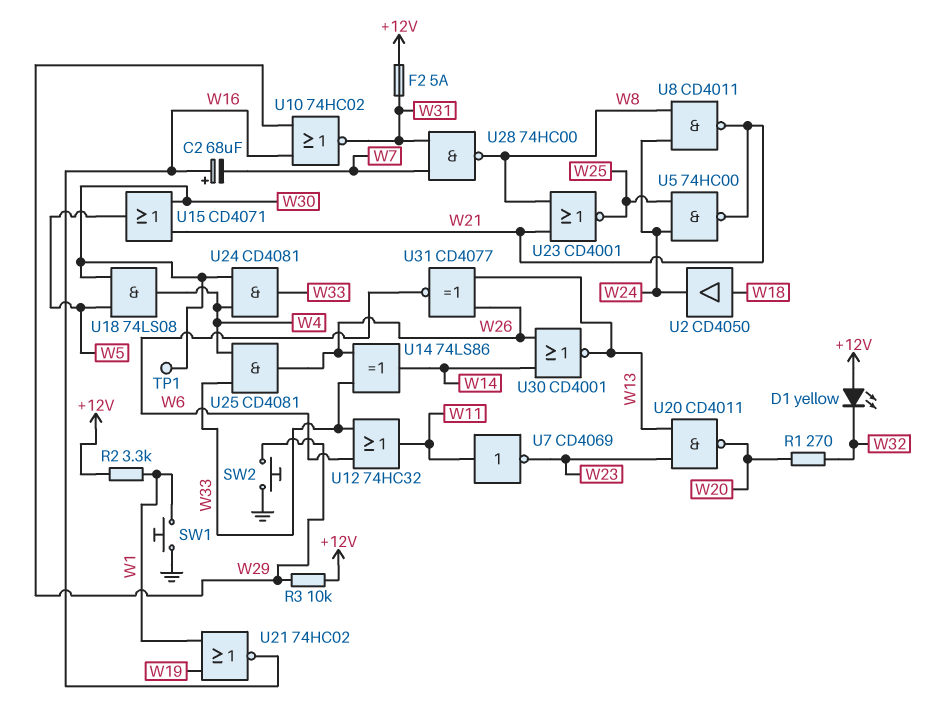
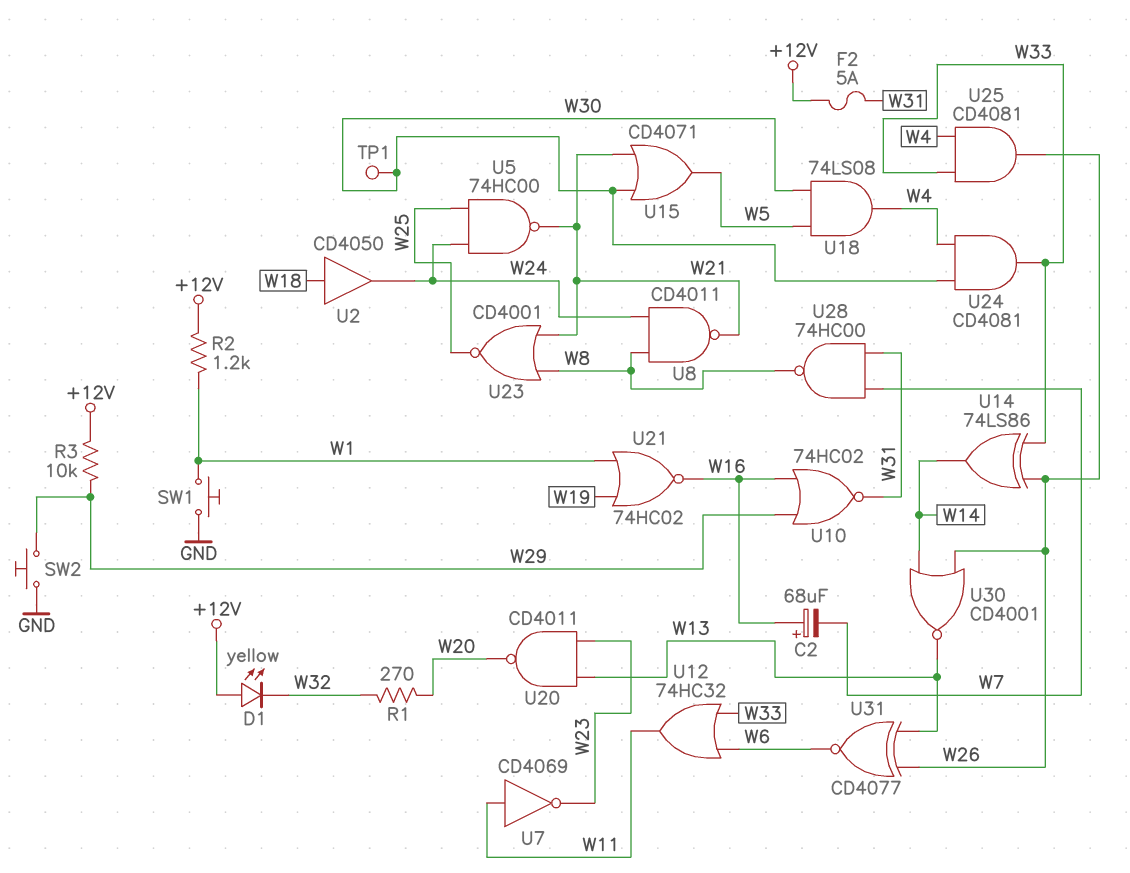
R2: 3.3k (+12V, W1) -> 1.2k (+12V, W1)

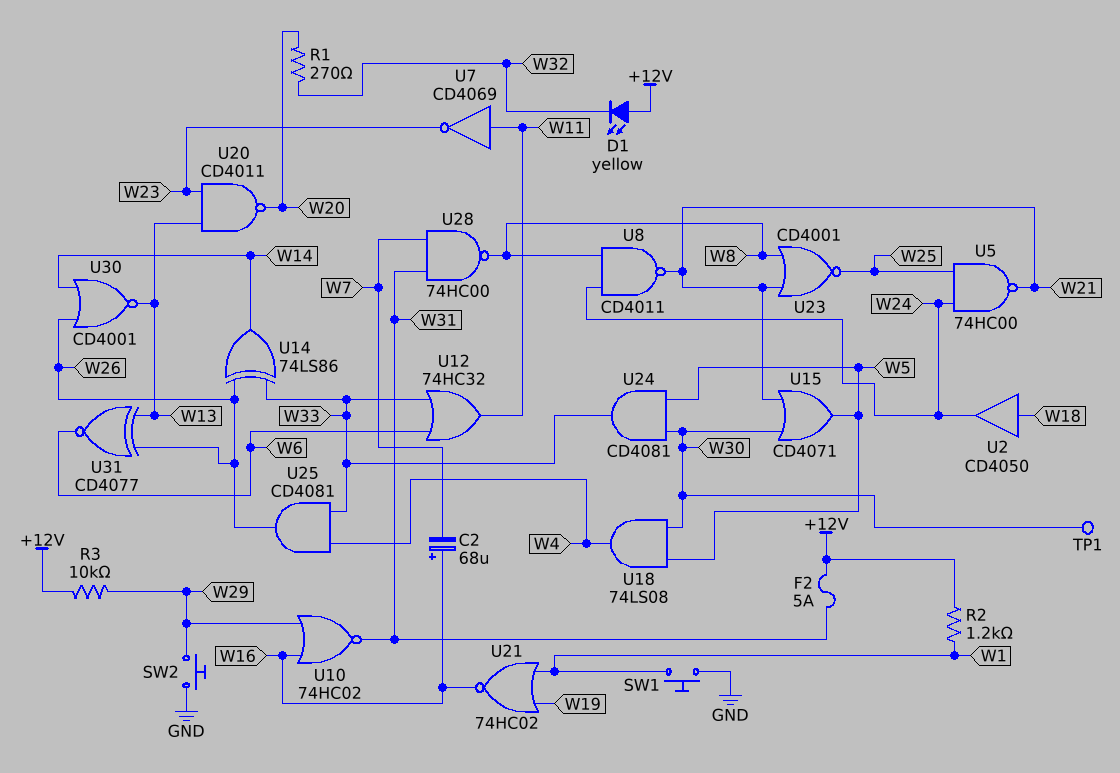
U24: AND CD4081 (in W4, in W30, out W33) -> AND CD4081 (in W5, in W30, out W33)

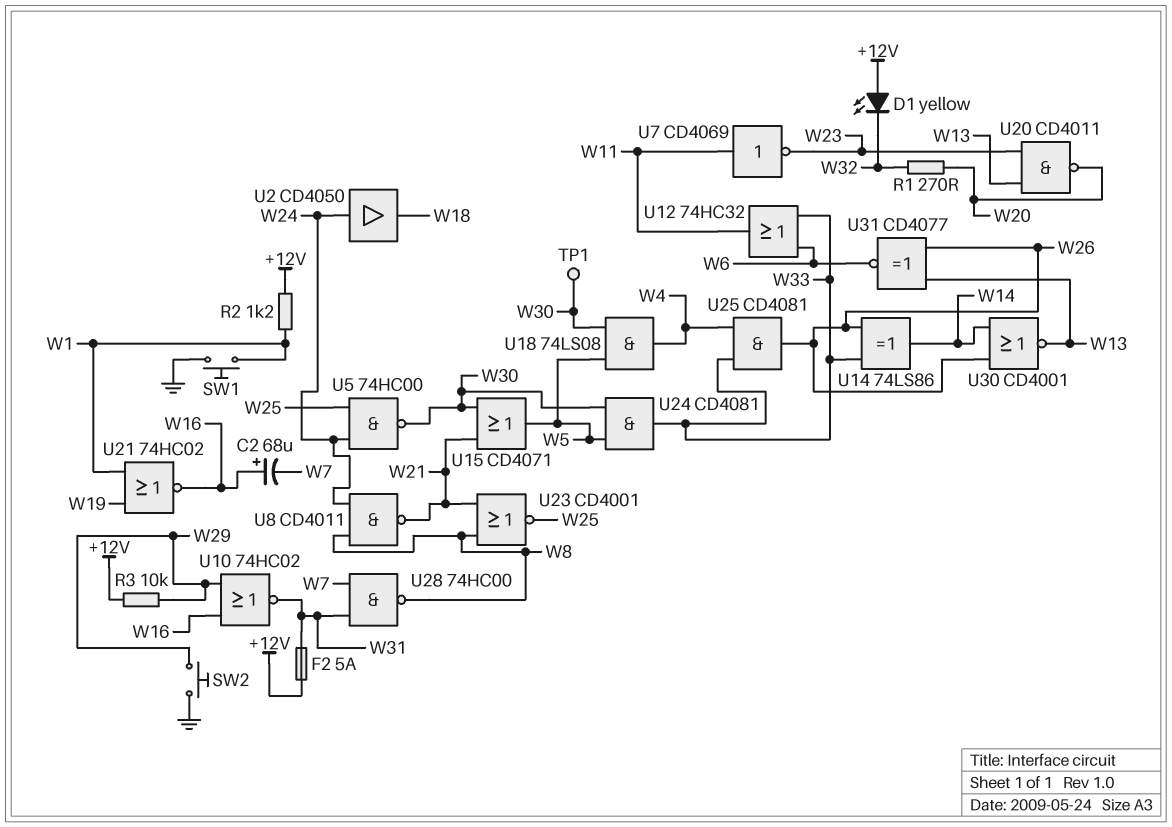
U2: buffer CD4050 (in W18, out W24) -> buffer CD4050 (in W24, out W18)
U5: NAND 74HC00 (in W24, in W25, out W21) -> NAND 74HC00 (in W24, in W25, out W30)

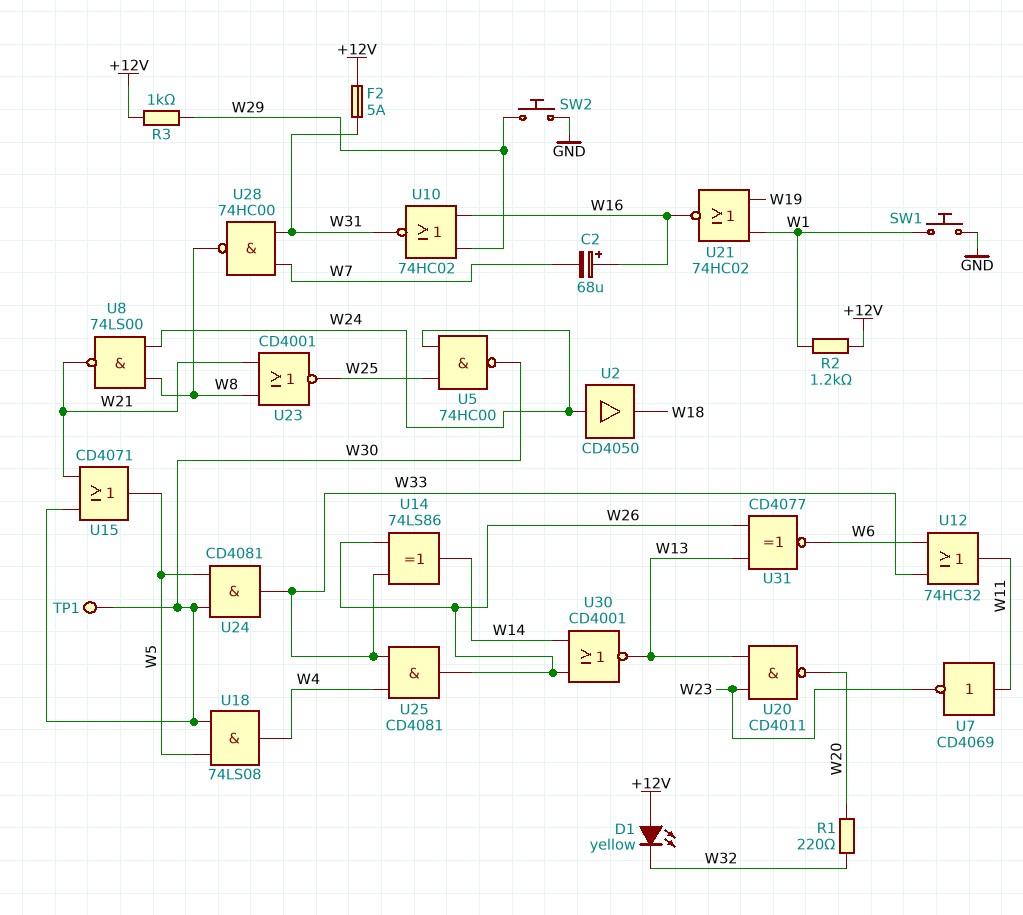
R1: 270 (W20, W32) -> 220 (W20, W32)
R3: 10k (+12V, W29) -> 1k (+12V, W29)
U8: NAND CD4011 (in W8, in W24, out W21) -> NAND 74LS00 (in W8, in W24, out W21)

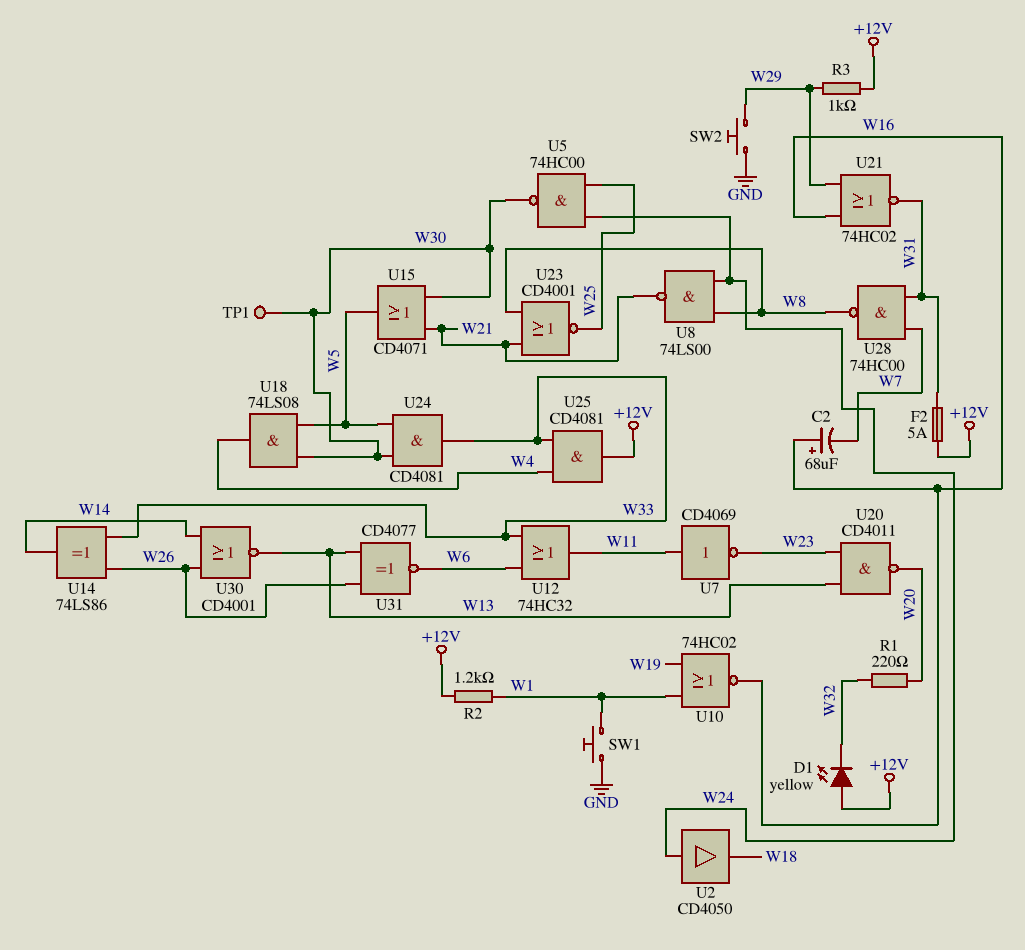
U10: NOR 74HC02 (in W16, in W29, out W31) -> NOR 74HC02 (in W1, in W19, out W16)
U21: NOR 74HC02 (in W1, in W19, out W16) -> NOR 74HC02 (in W16, in W29, out W31)
U25: AND CD4081 (in W4, in W33, out W26) -> AND CD4081 (in W4, in W33, out +12V)

